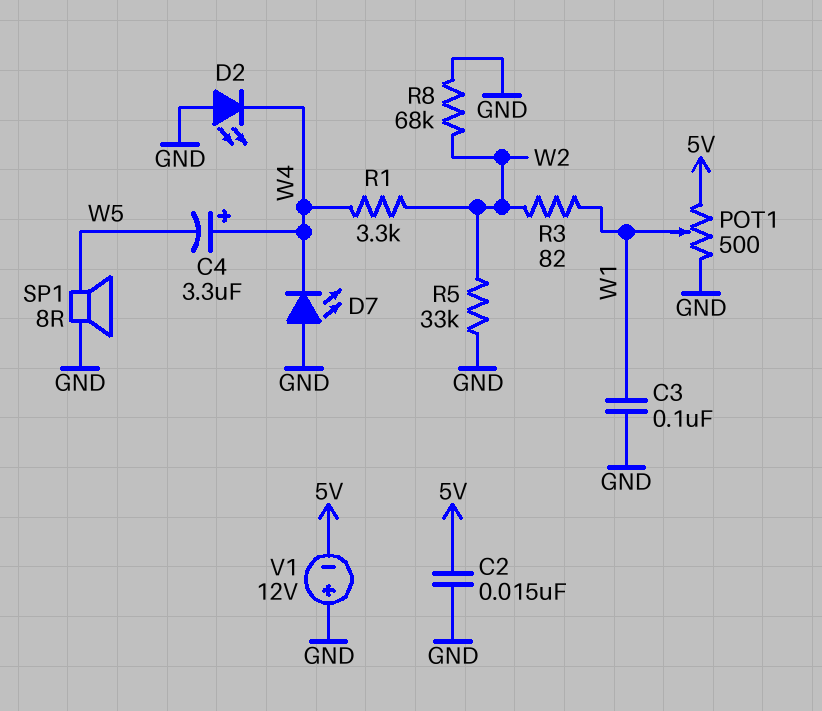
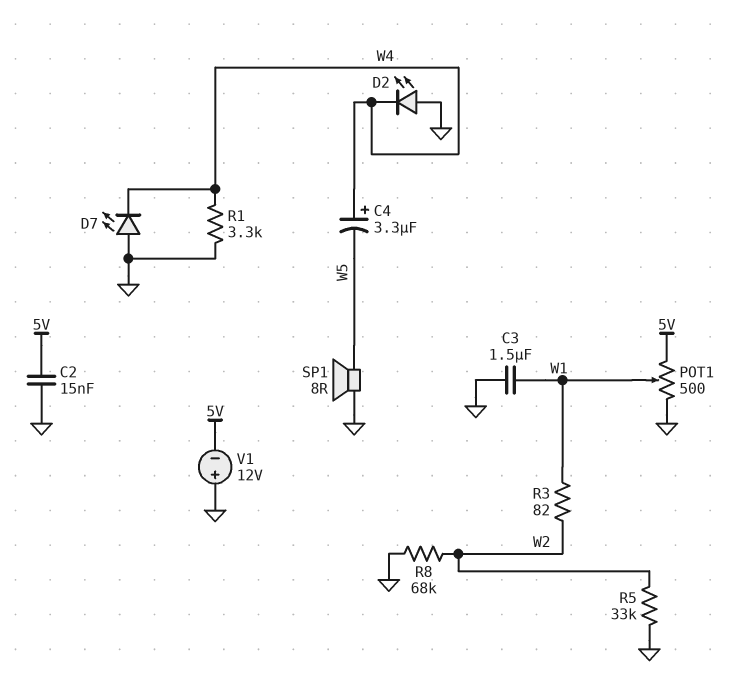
C3: 100nF (GND, W1) -> 1.5uF (GND, W1)
R1: 3.3k (W2, W4) -> 3.3k (GND, W4)

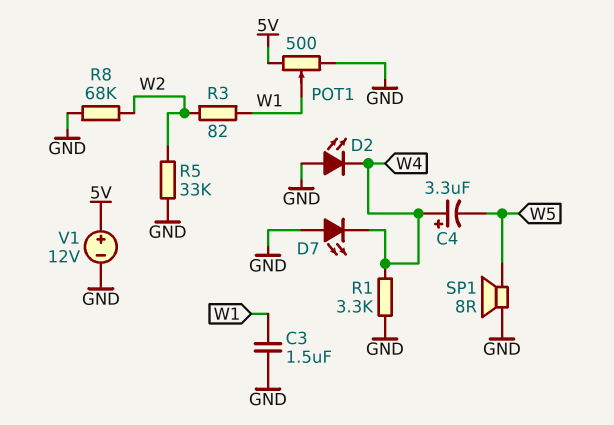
C2: 15nF (5V, GND) -> none
V1: 12V (plus GND, minus 5V) -> 12V (plus 5V, minus GND)

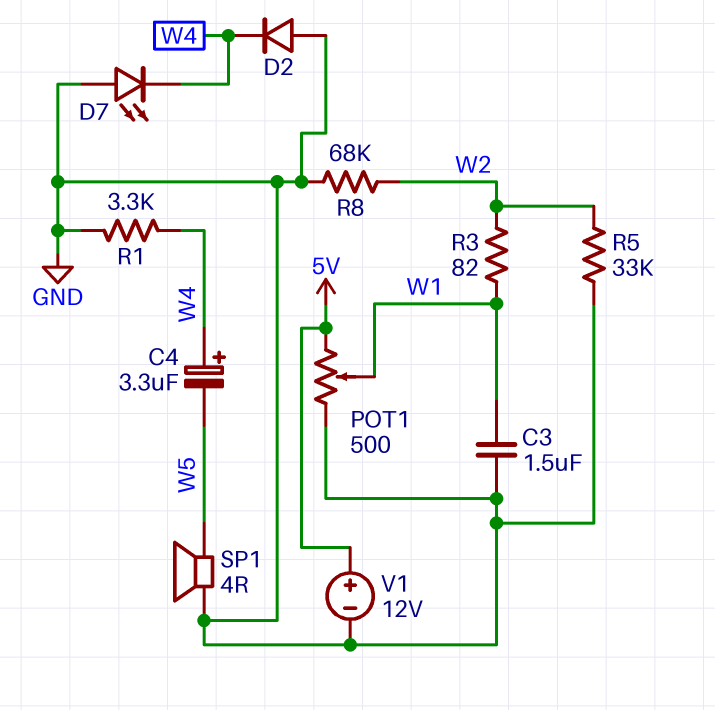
D2: LED (A GND, K W4) -> diode (A GND, K W4)
SP1: speaker 8R (GND, W5) -> speaker 4R (GND, W5)

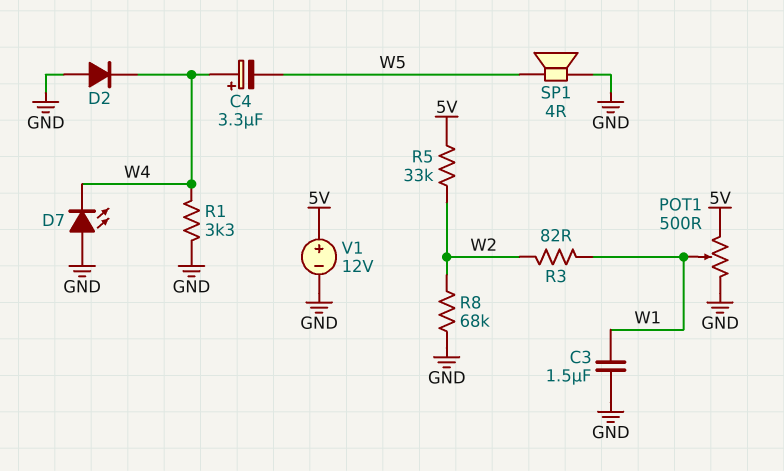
R5: 33k (GND, W2) -> 33k (5V, W2)

